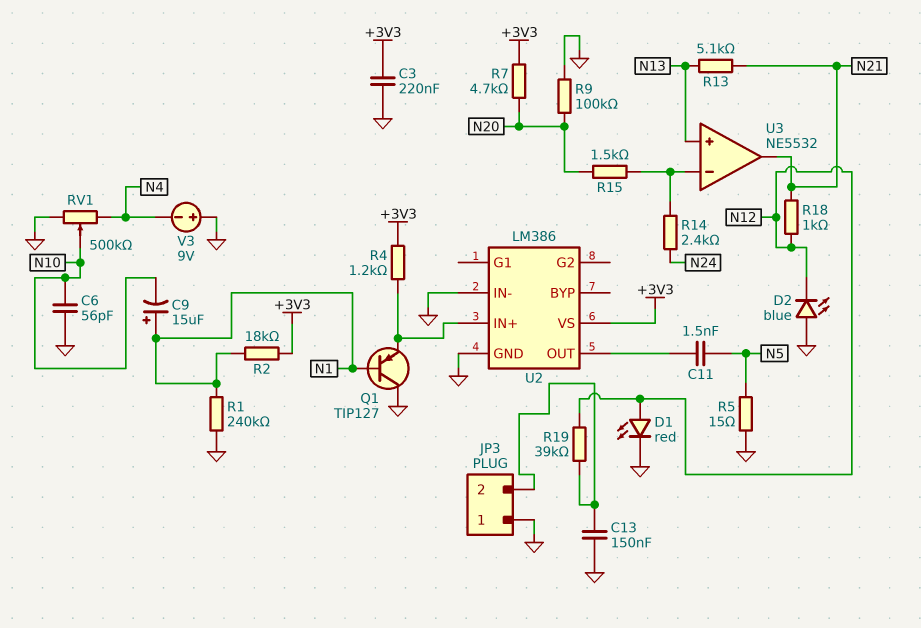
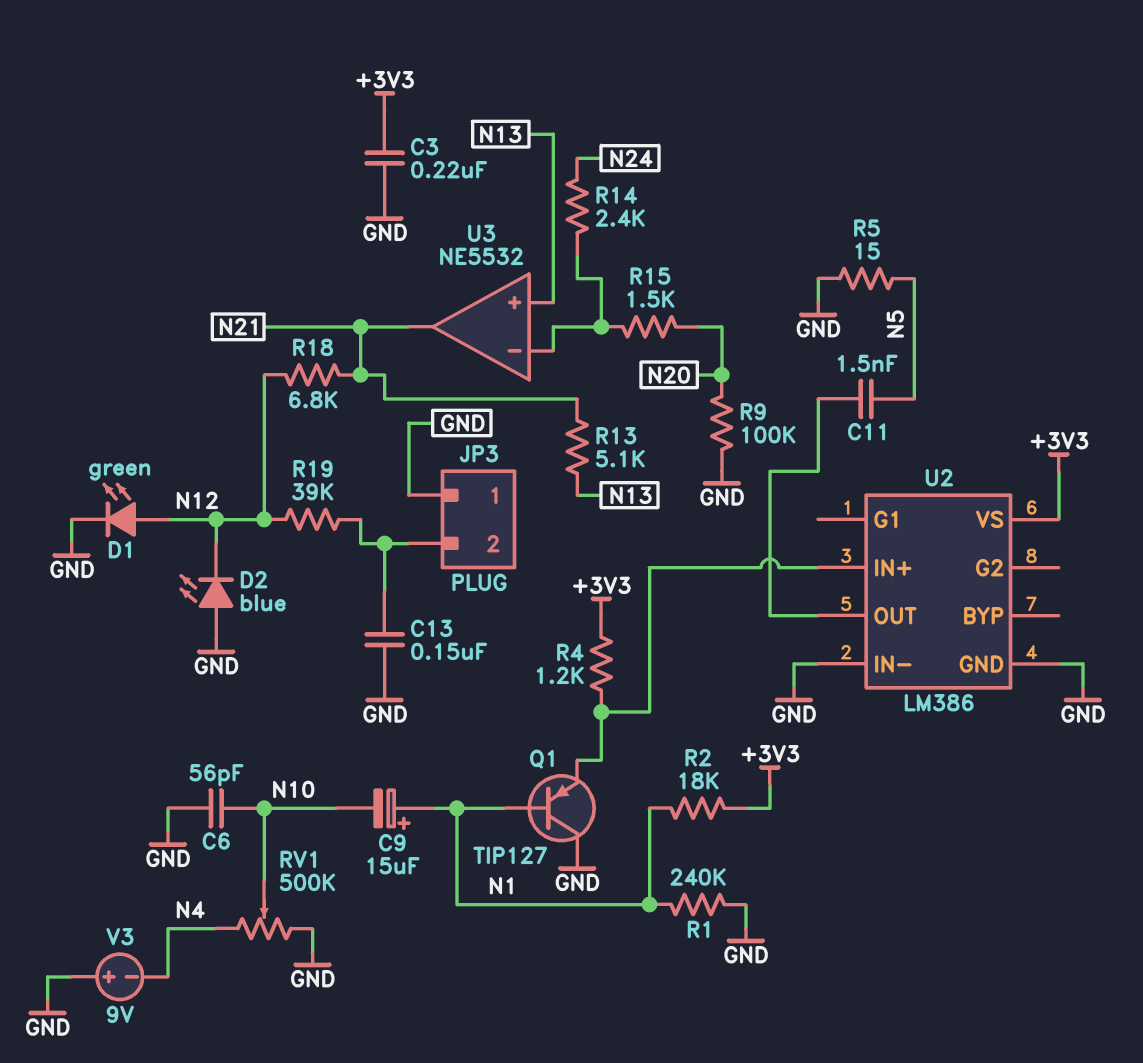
D1: LED red (A N12, K GND) -> LED green (A N12, K GND)
R7: 4.7k (+3V3, N20) -> none
R18: 1k (N12, N21) -> 6.8k (N12, N21)

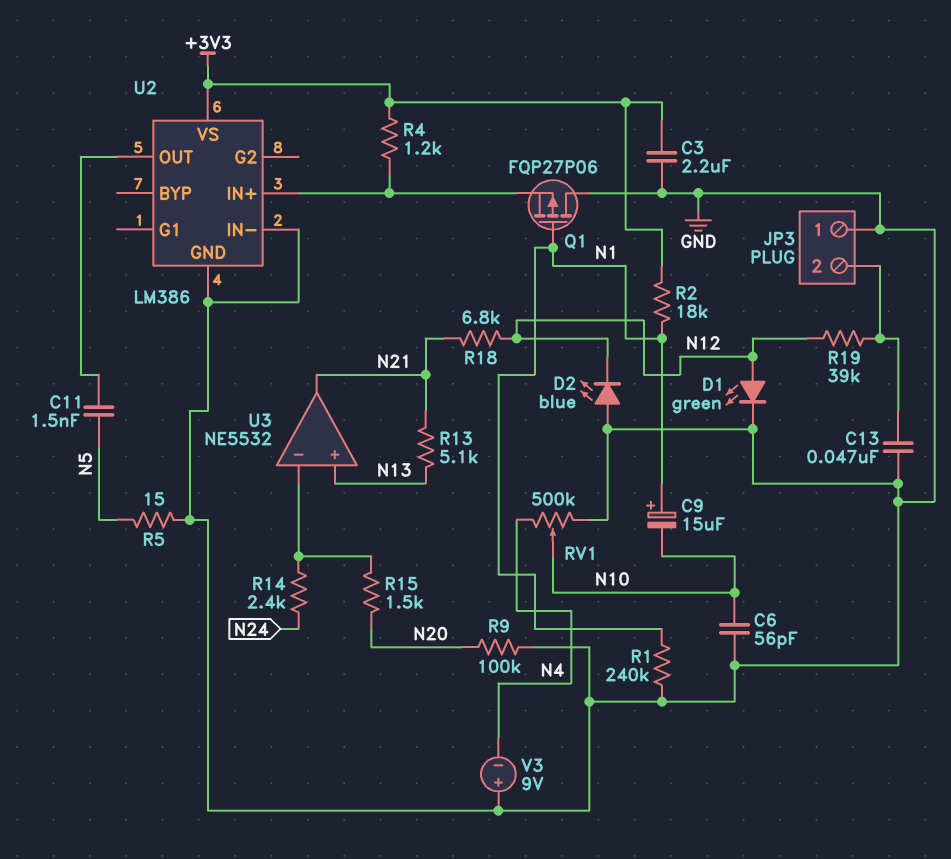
C3: 220nF (+3V3, GND) -> 2.2uF (+3V3, GND)
C13: 150nF (GND, JP3/2) -> 47nF (GND, JP3/2)
Q1: PNP TIP127 (B N1, C GND, E U2/IN+) -> PMOS FQP27P06 (G N1, D GND, S U2/IN+)

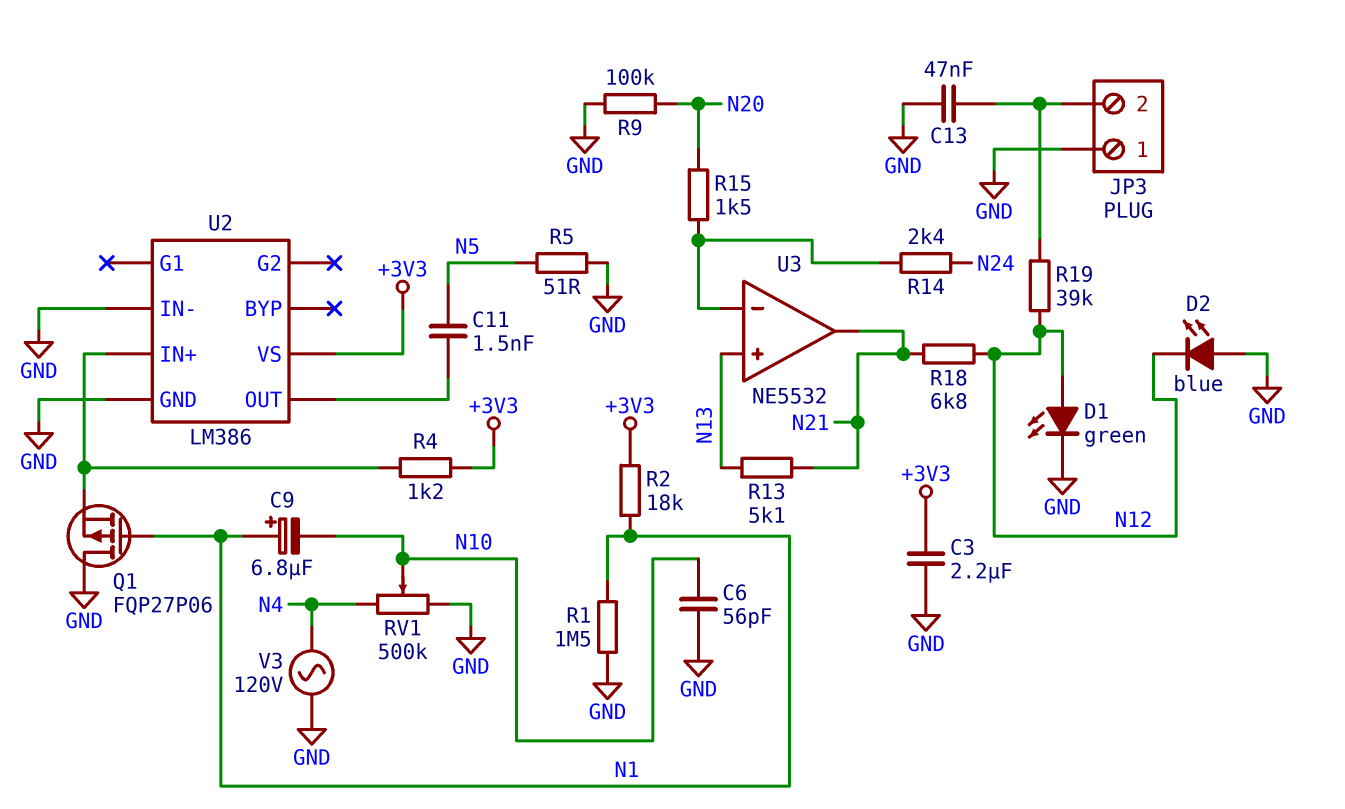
C9: 15uF (plus N1, minus N10) -> 6.8uF (plus N1, minus N10)
R1: 240k (GND, N1) -> 1.5M (GND, N1)
R5: 15 (GND, N5) -> 51 (GND, N5)
V3: 9V (plus GND, minus N4) -> AC 120V (GND, N4)

